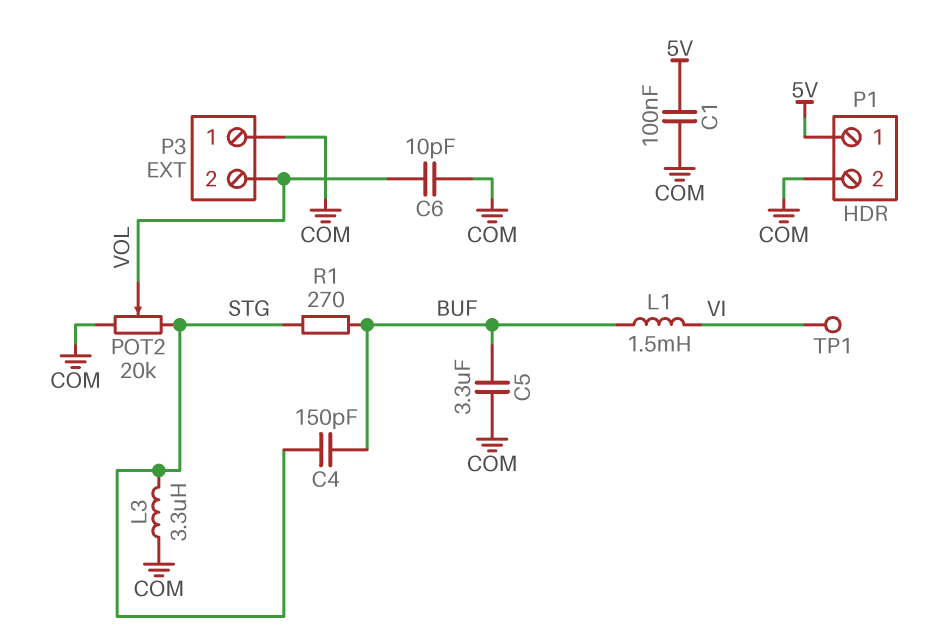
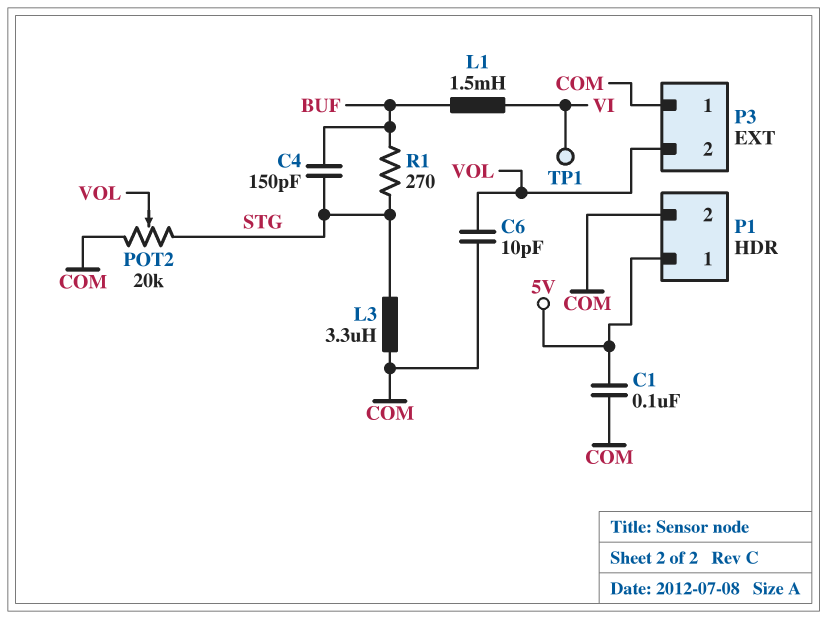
C5: 3.3uF (BUF, COM) -> none

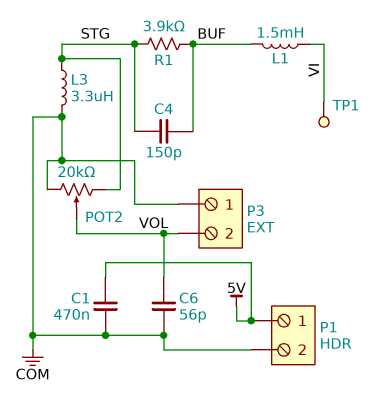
C1: 100nF (5V, COM) -> 470nF (5V, COM)
C6: 10pF (COM, VOL) -> 56pF (COM, VOL)
R1: 270 (BUF, STG) -> 3.9k (BUF, STG)

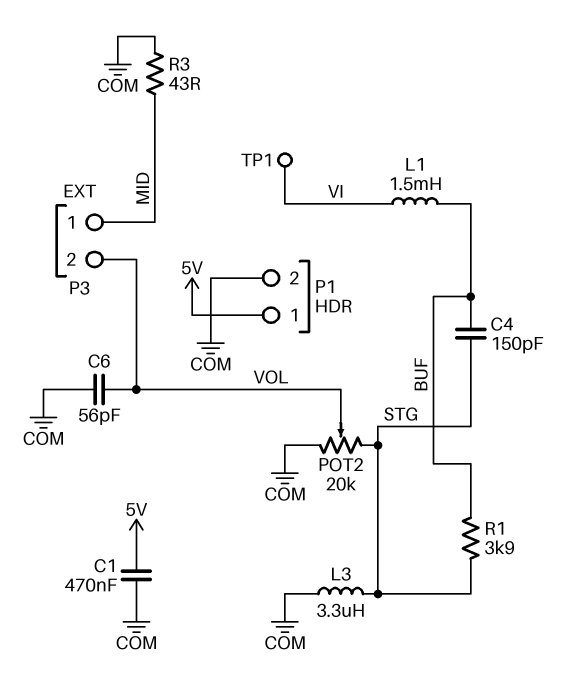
P3 pin 1: COM -> MID
R3: none -> 43 (COM, MID)

